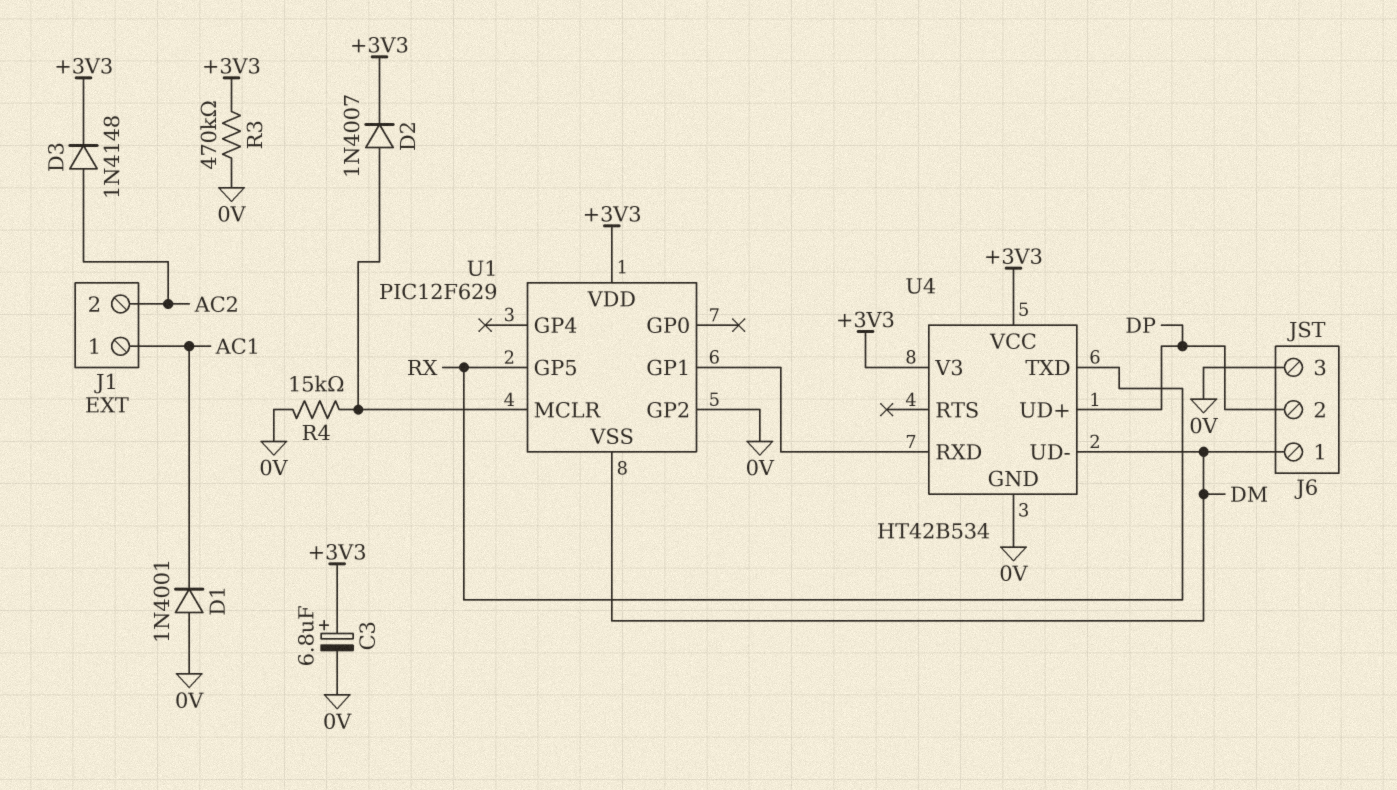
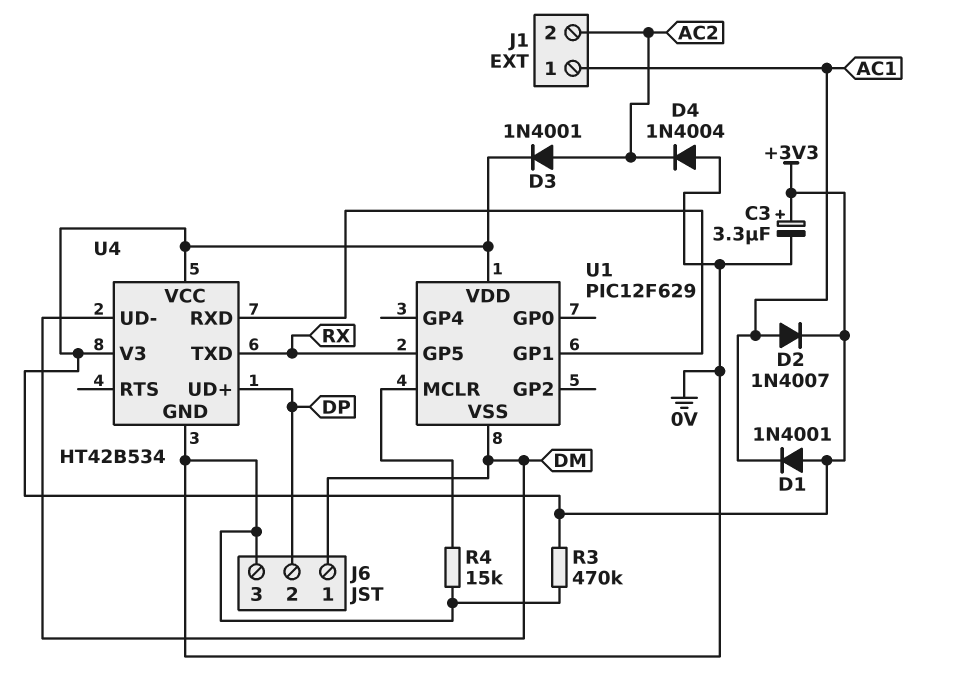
C3: 6.8uF (plus +3V3, minus 0V) -> 3.3uF (plus +3V3, minus 0V)
D1: diode 1N4001 (A 0V, K AC1) -> diode 1N4001 (A +3V3, K AC1)
D2: diode 1N4007 (A U1/MCLR, K +3V3) -> diode 1N4007 (A AC1, K +3V3)
D3: diode 1N4148 (A AC2, K +3V3) -> diode 1N4001 (A AC2, K +3V3)
D4: none -> diode 1N4004 (A 0V, K AC2)
U1 pin GP2: 0V -> none

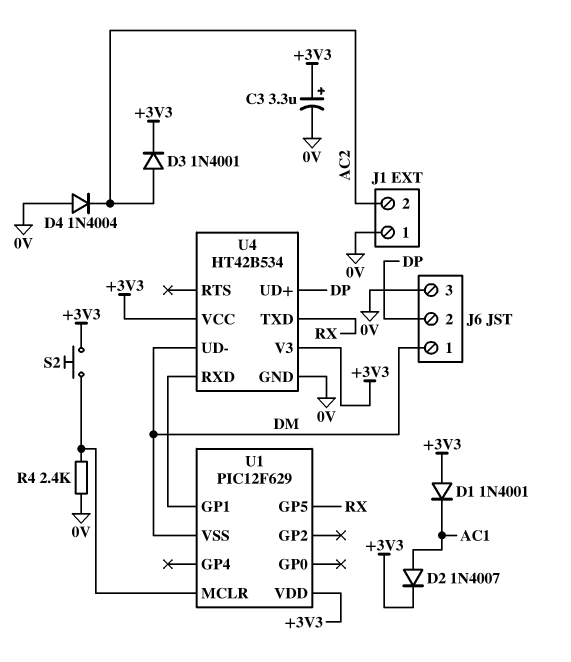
J1 pin 1: AC1 -> 0V
R3: 470k (+3V3, 0V) -> none
R4: 15k (0V, U1/MCLR) -> 2.4k (0V, U1/MCLR)
S2: none -> button (+3V3, U1/MCLR)

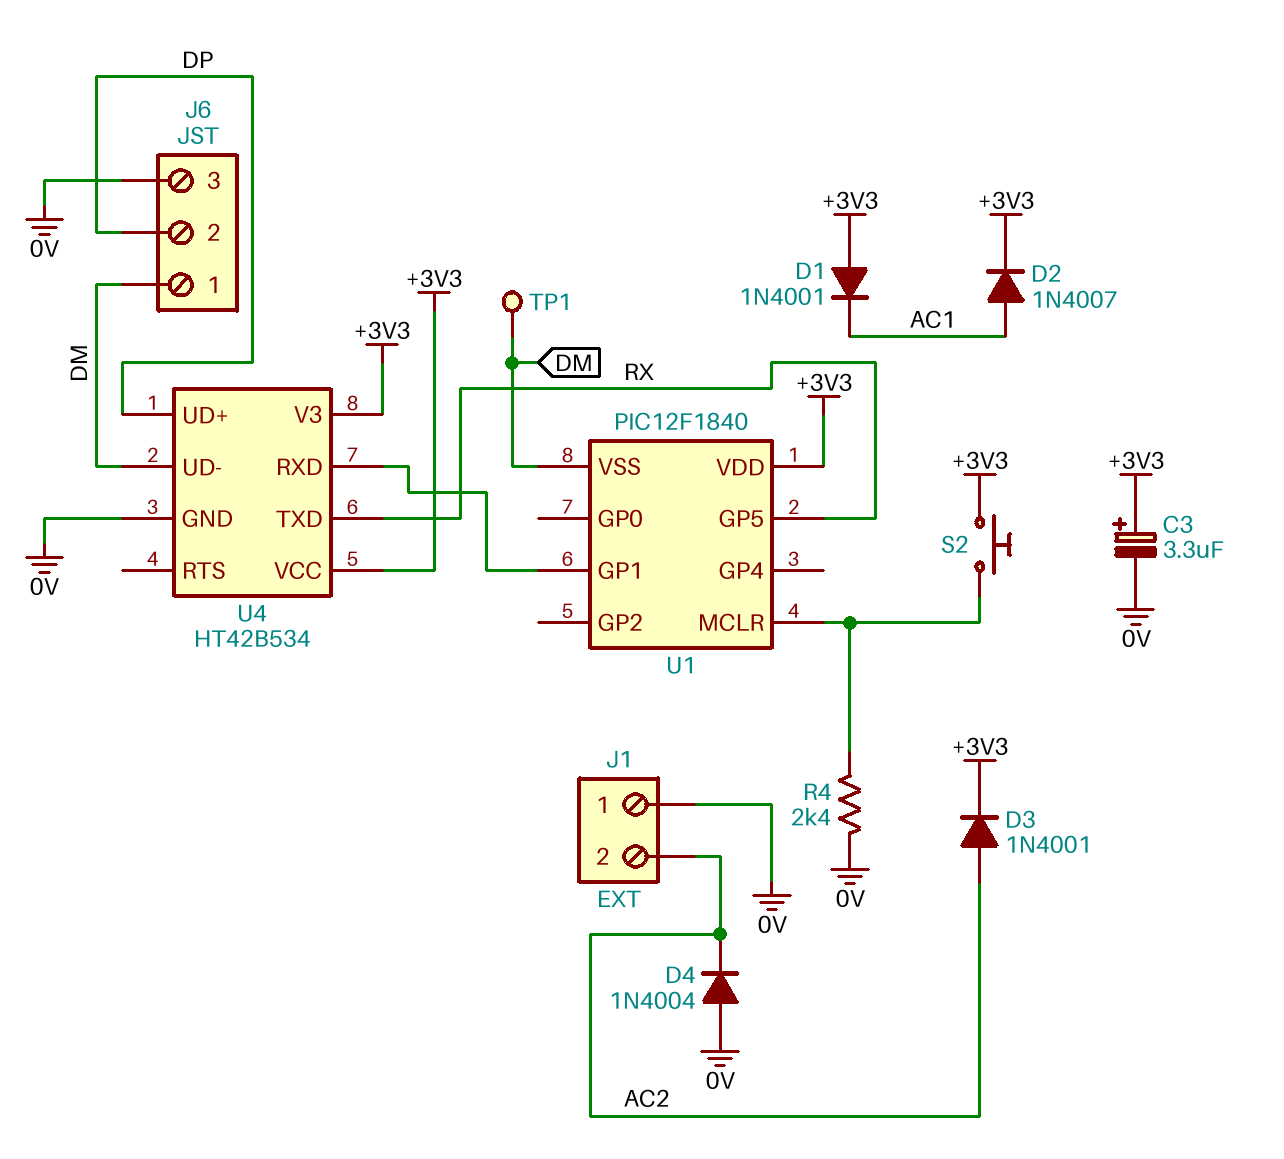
TP1: none -> test point (DM)
U1: PIC12F629 -> PIC12F1840

